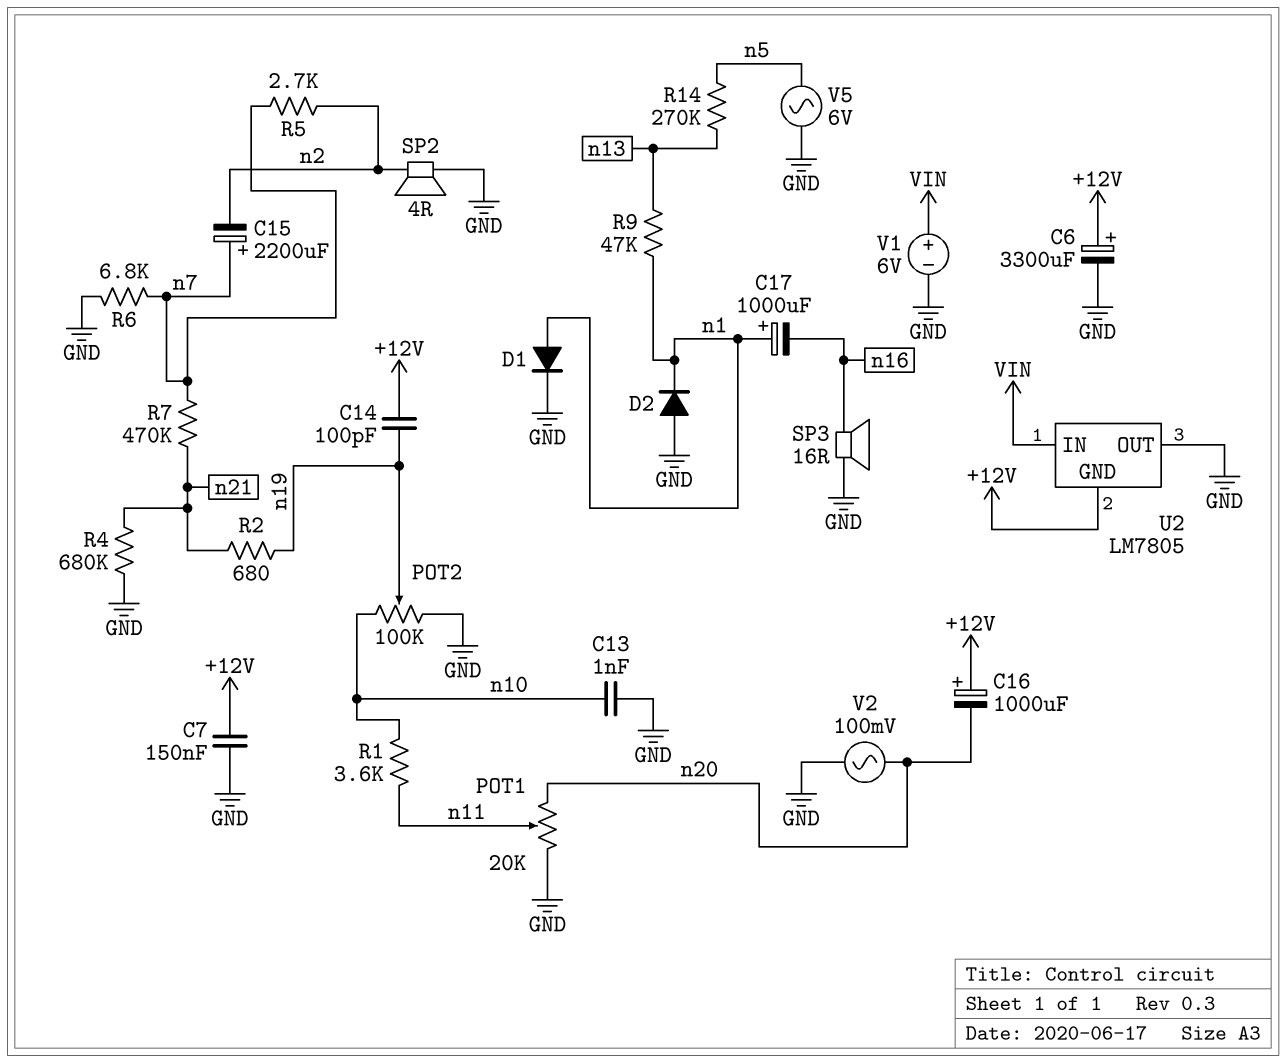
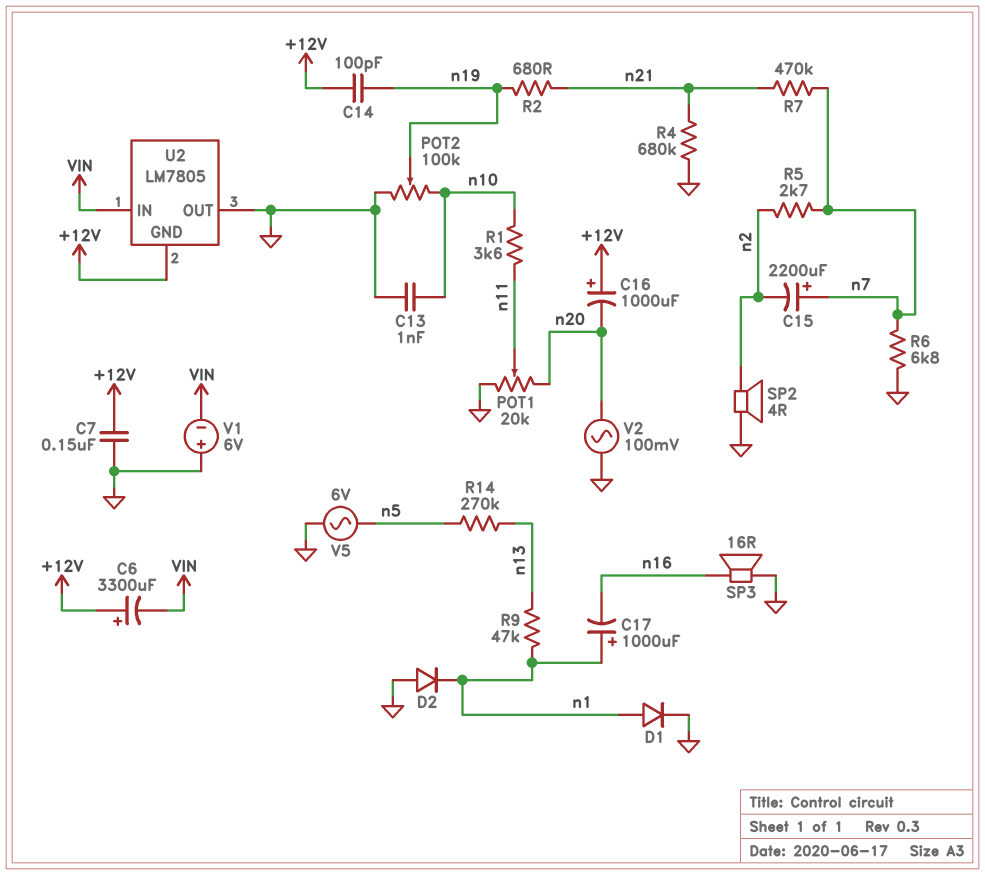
C6: 3300uF (plus +12V, minus GND) -> 3300uF (plus +12V, minus VIN)
V1: 6V (plus VIN, minus GND) -> 6V (plus GND, minus VIN)

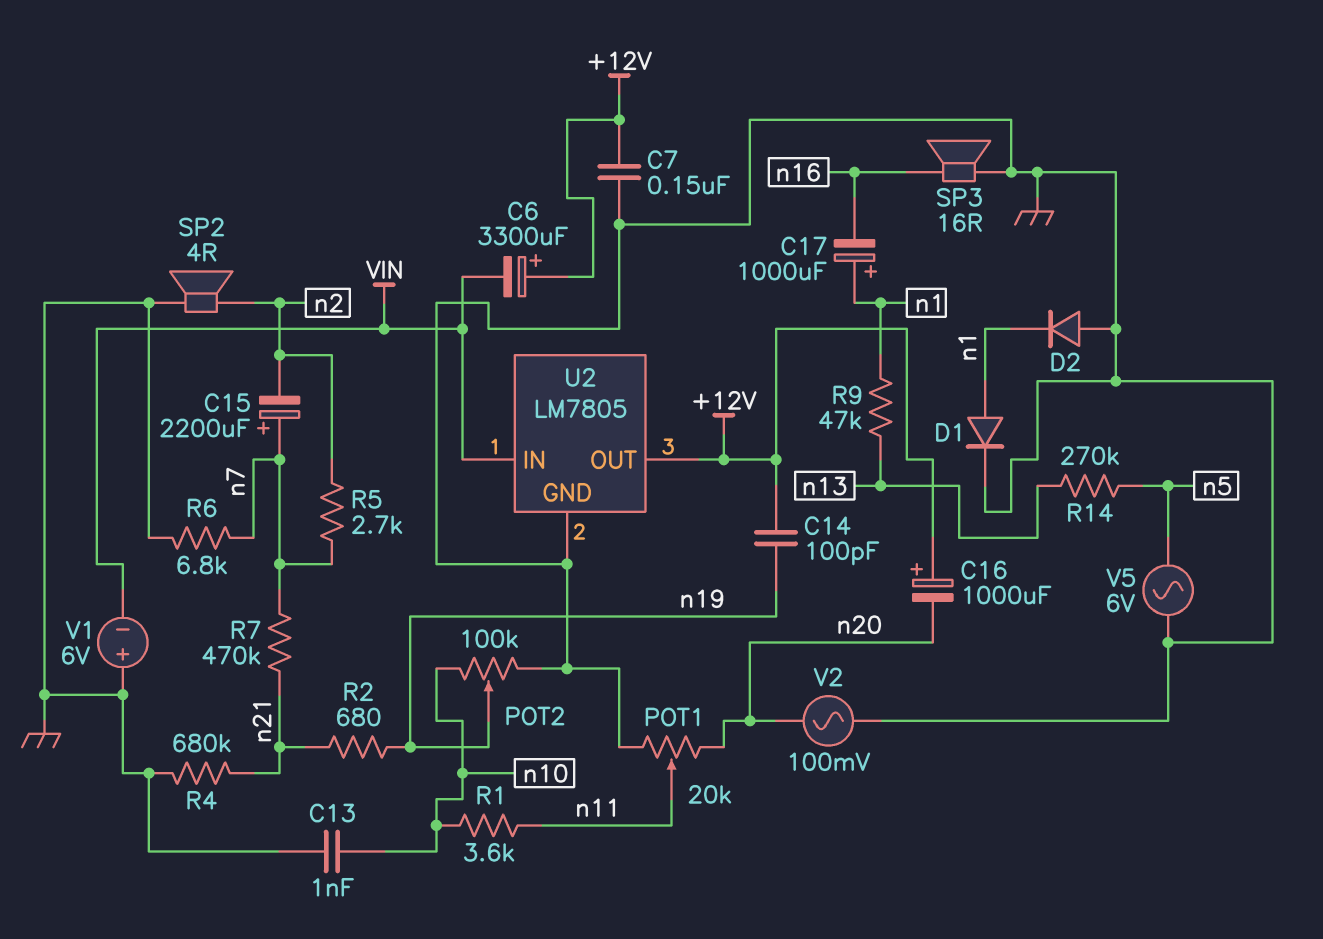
U2 pin GND: +12V -> GND
U2 pin OUT: GND -> +12V

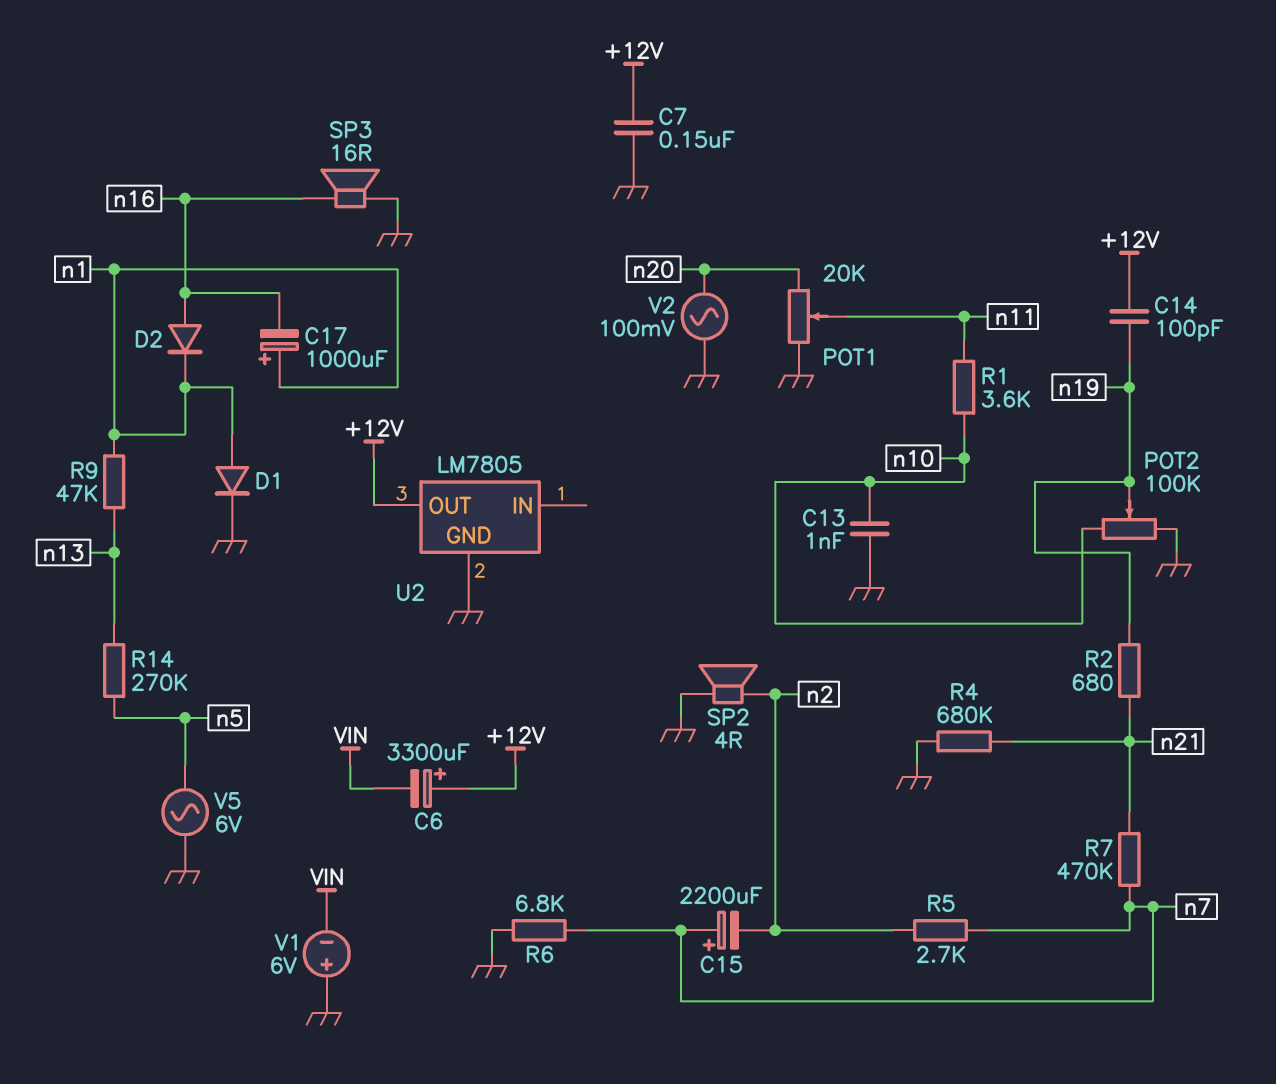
C16: 1000uF (plus +12V, minus n20) -> none
D2: diode (A GND, K n1) -> diode (A n16, K n1)
U2 pin IN: VIN -> none

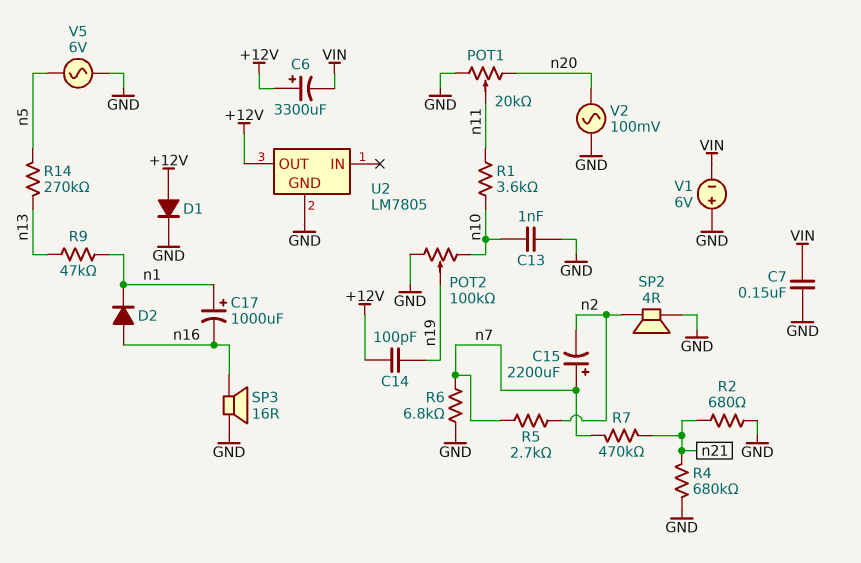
C7: 150nF (+12V, GND) -> 150nF (GND, VIN)
D1: diode (A n1, K GND) -> diode (A +12V, K GND)
R2: 680 (n19, n21) -> 680 (GND, n21)

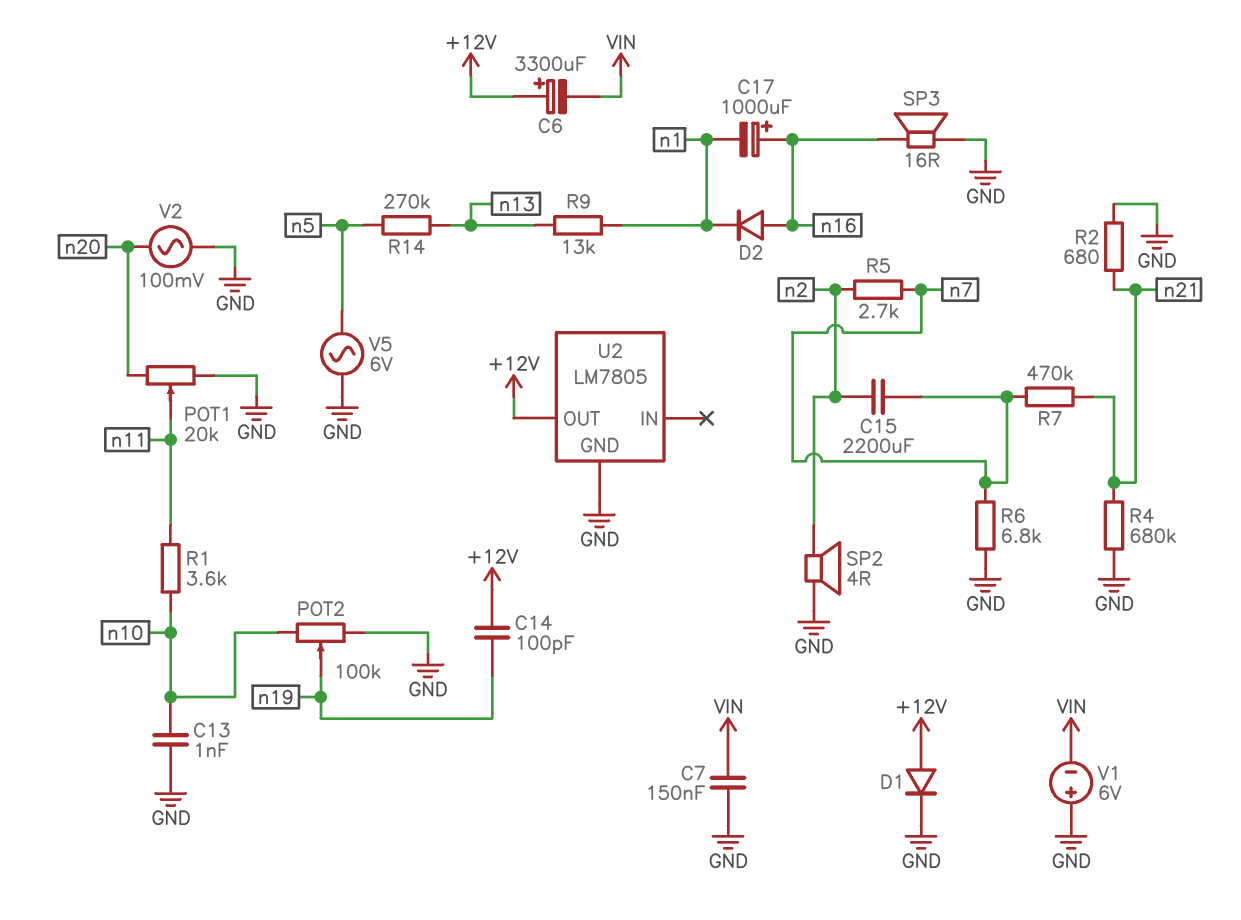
C15: 2200uF (plus n7, minus n2) -> 2200uF (n2, n7)
C17: 1000uF (plus n1, minus n16) -> 1000uF (plus n16, minus n1)
R9: 47k (n1, n13) -> 13k (n1, n13)

